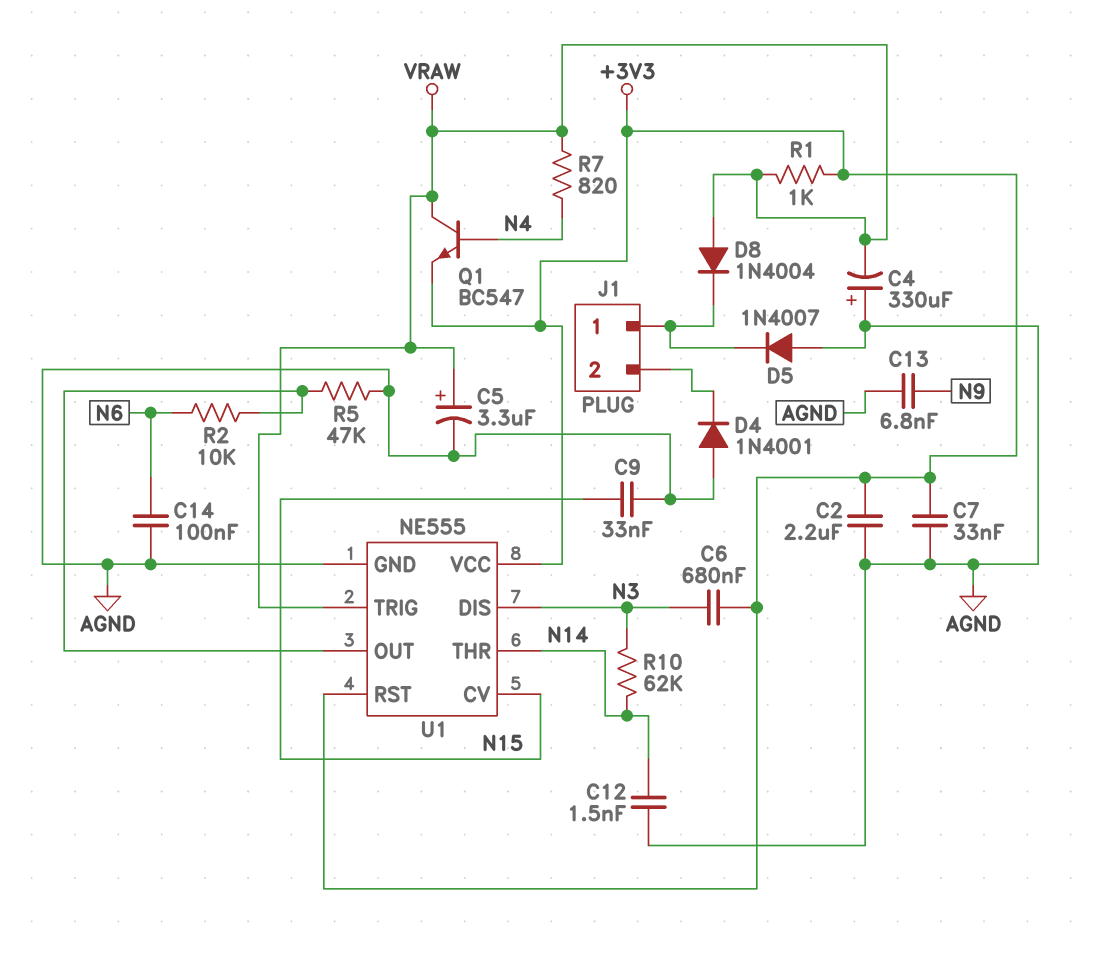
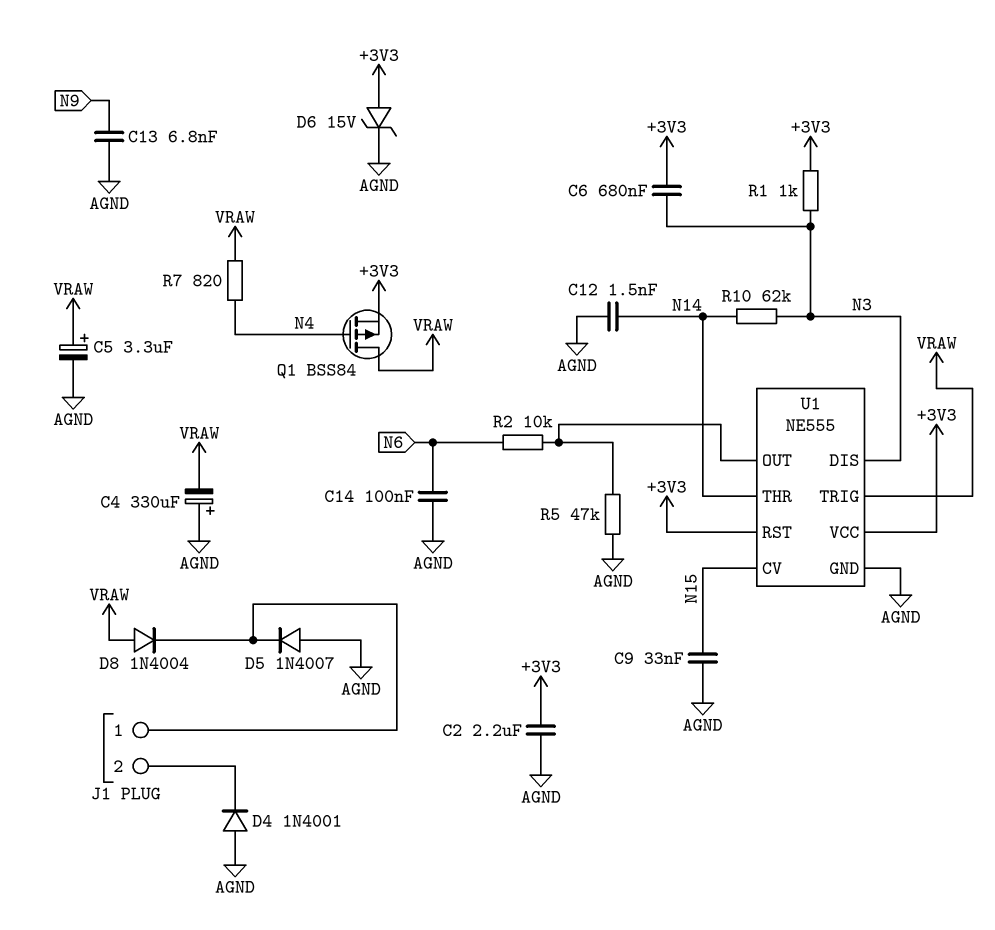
C7: 33nF (+3V3, AGND) -> none
D6: none -> zener 15V (A +3V3, K AGND)
Q1: NPN BC547 (B N4, C VRAW, E +3V3) -> PMOS BSS84 (G N4, D VRAW, S +3V3)
R1: 1k (+3V3, VRAW) -> 1k (+3V3, N3)

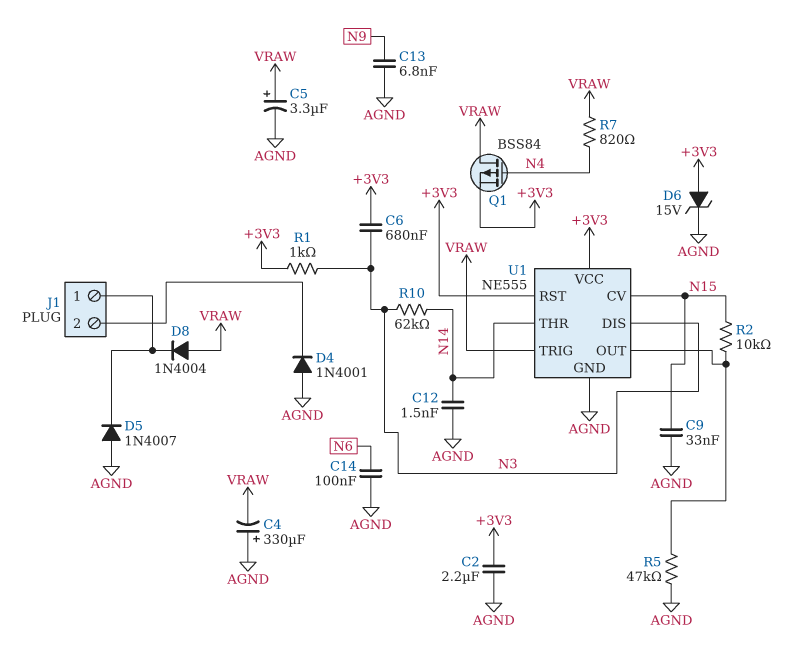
R2: 10k (N6, U1/OUT) -> 10k (N15, U1/OUT)

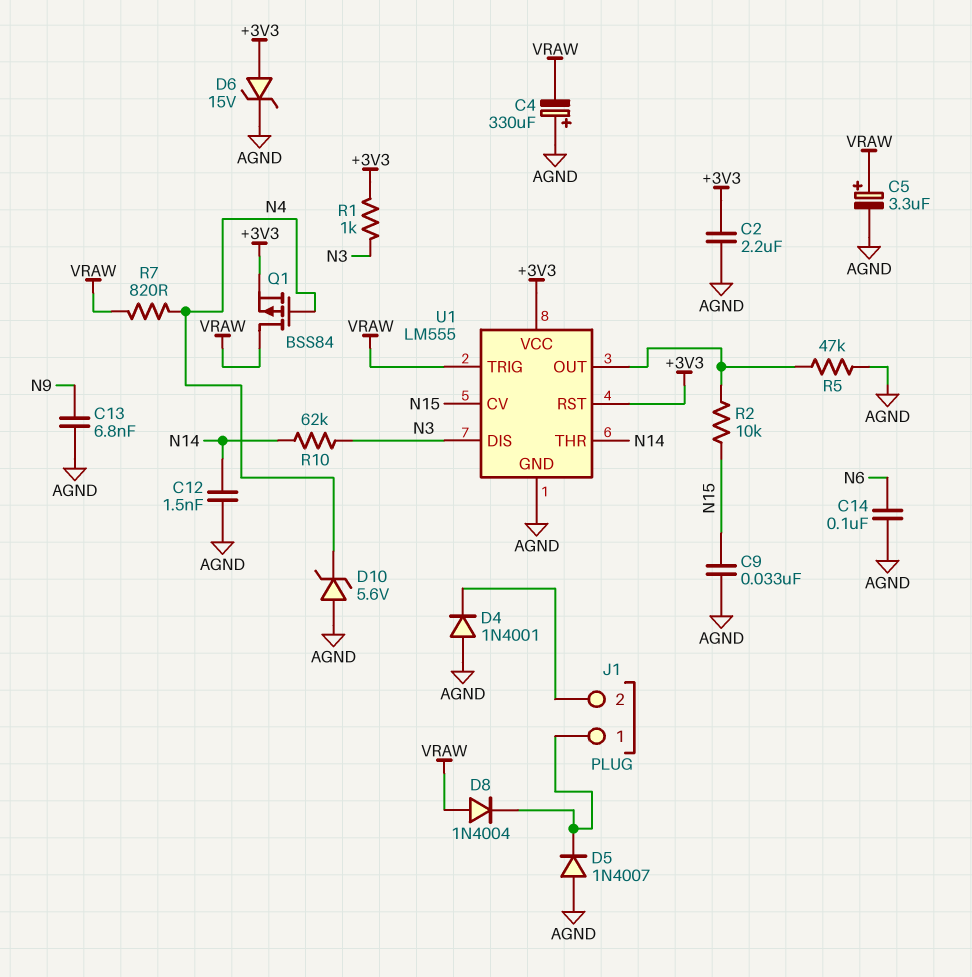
C6: 680nF (+3V3, N3) -> none
D10: none -> zener 5.6V (A AGND, K N4)
U1: NE555 -> LM555

